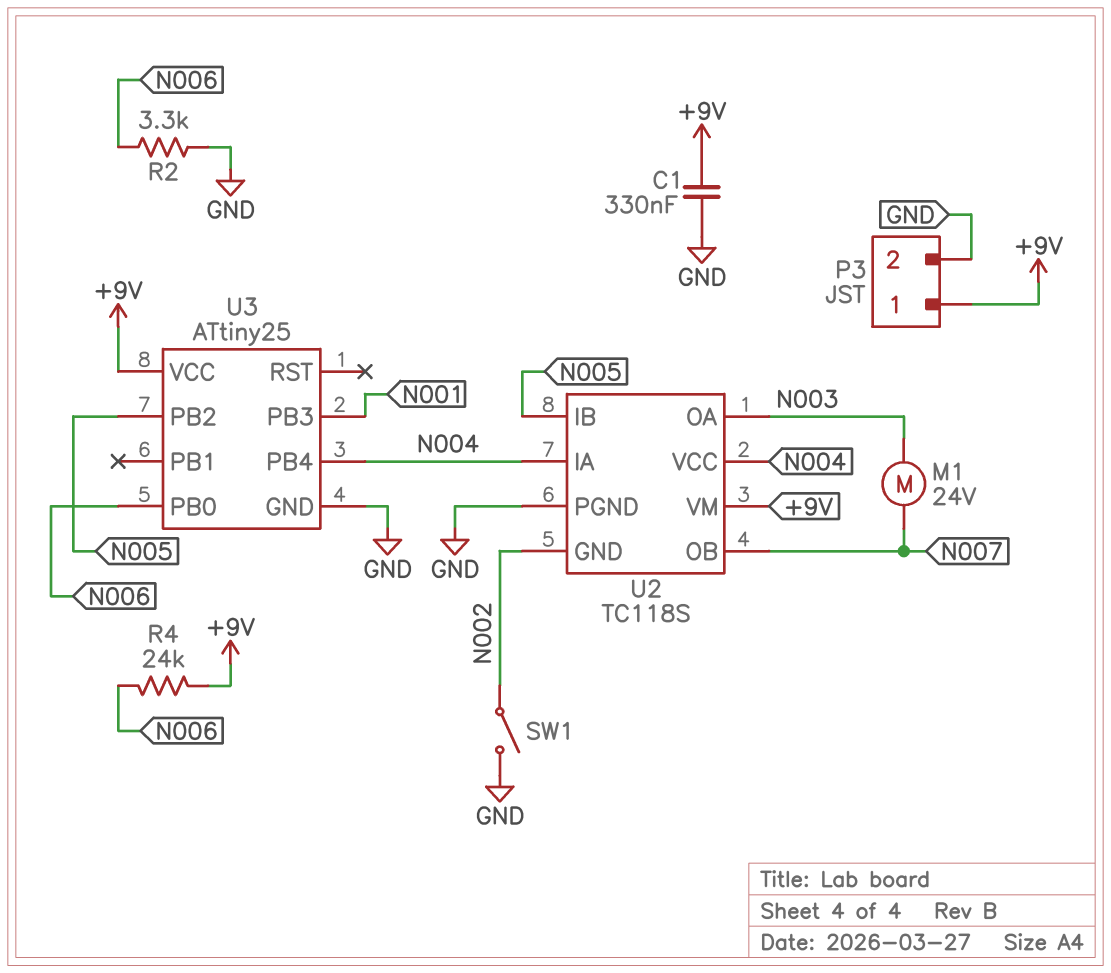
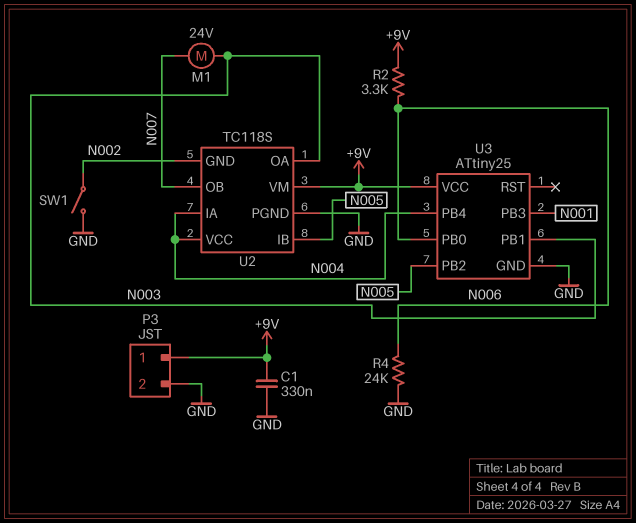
R2: 3.3k (GND, N006) -> 3.3k (+9V, N006)
R4: 24k (+9V, N006) -> 24k (GND, N006)
U3 pin PB1: none -> N003

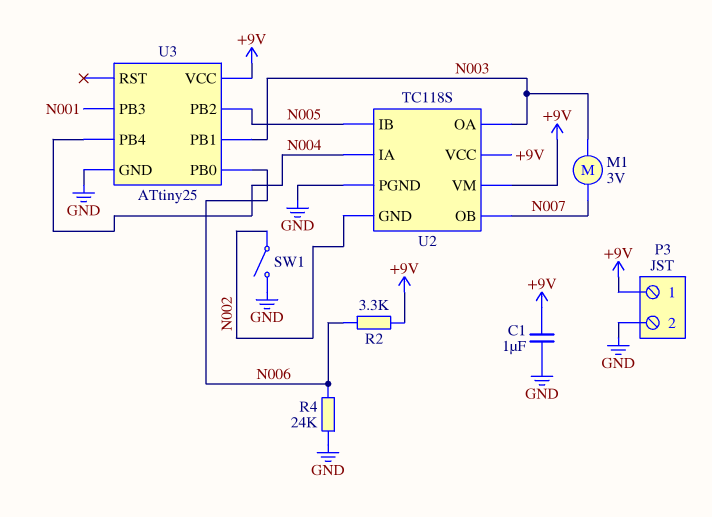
C1: 330nF (+9V, GND) -> 1uF (+9V, GND)
M1: motor 24V (N003, N007) -> motor 3V (N003, N007)
U2 pin VCC: N004 -> +9V

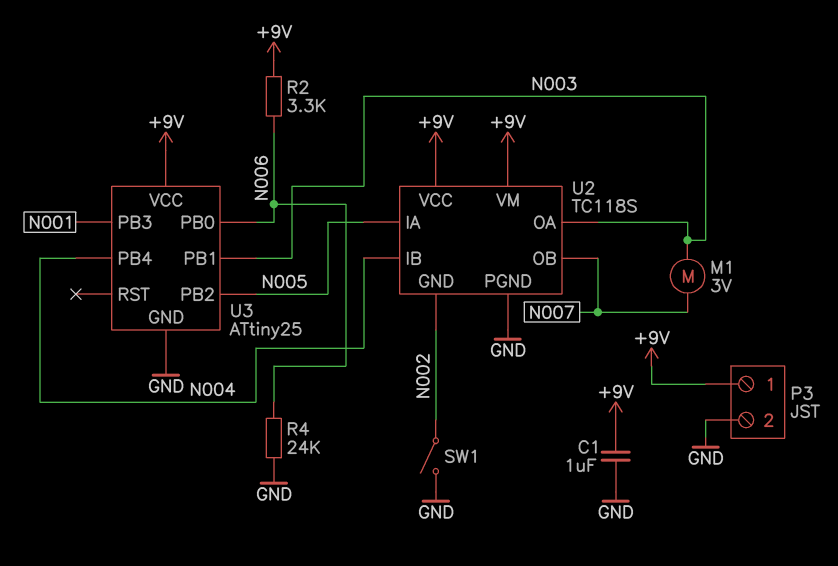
U2 pin IA: N004 -> N005
U2 pin IB: N005 -> N004

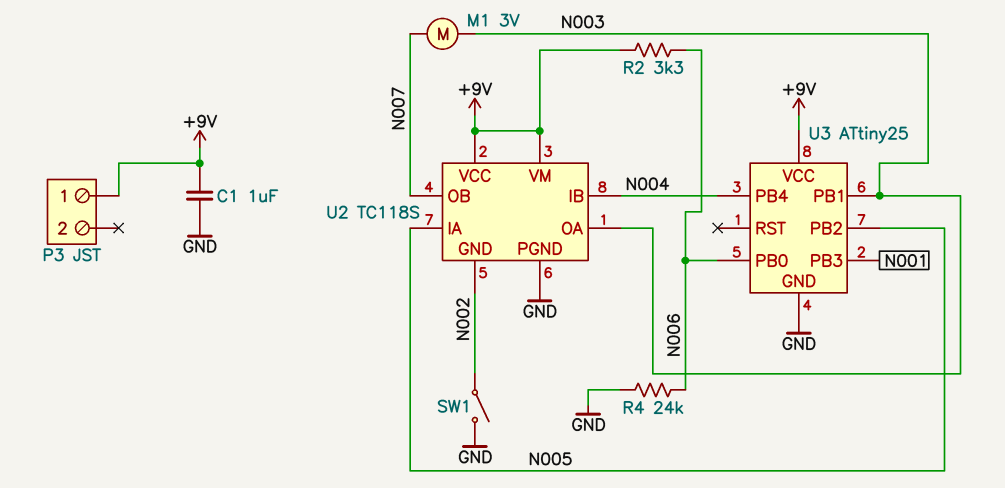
P3 pin 2: GND -> none

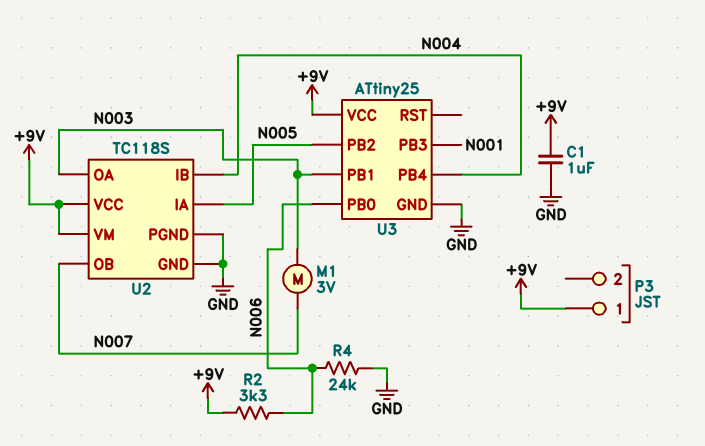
SW1: switch (GND, N002) -> none
U2 pin GND: N002 -> GND

